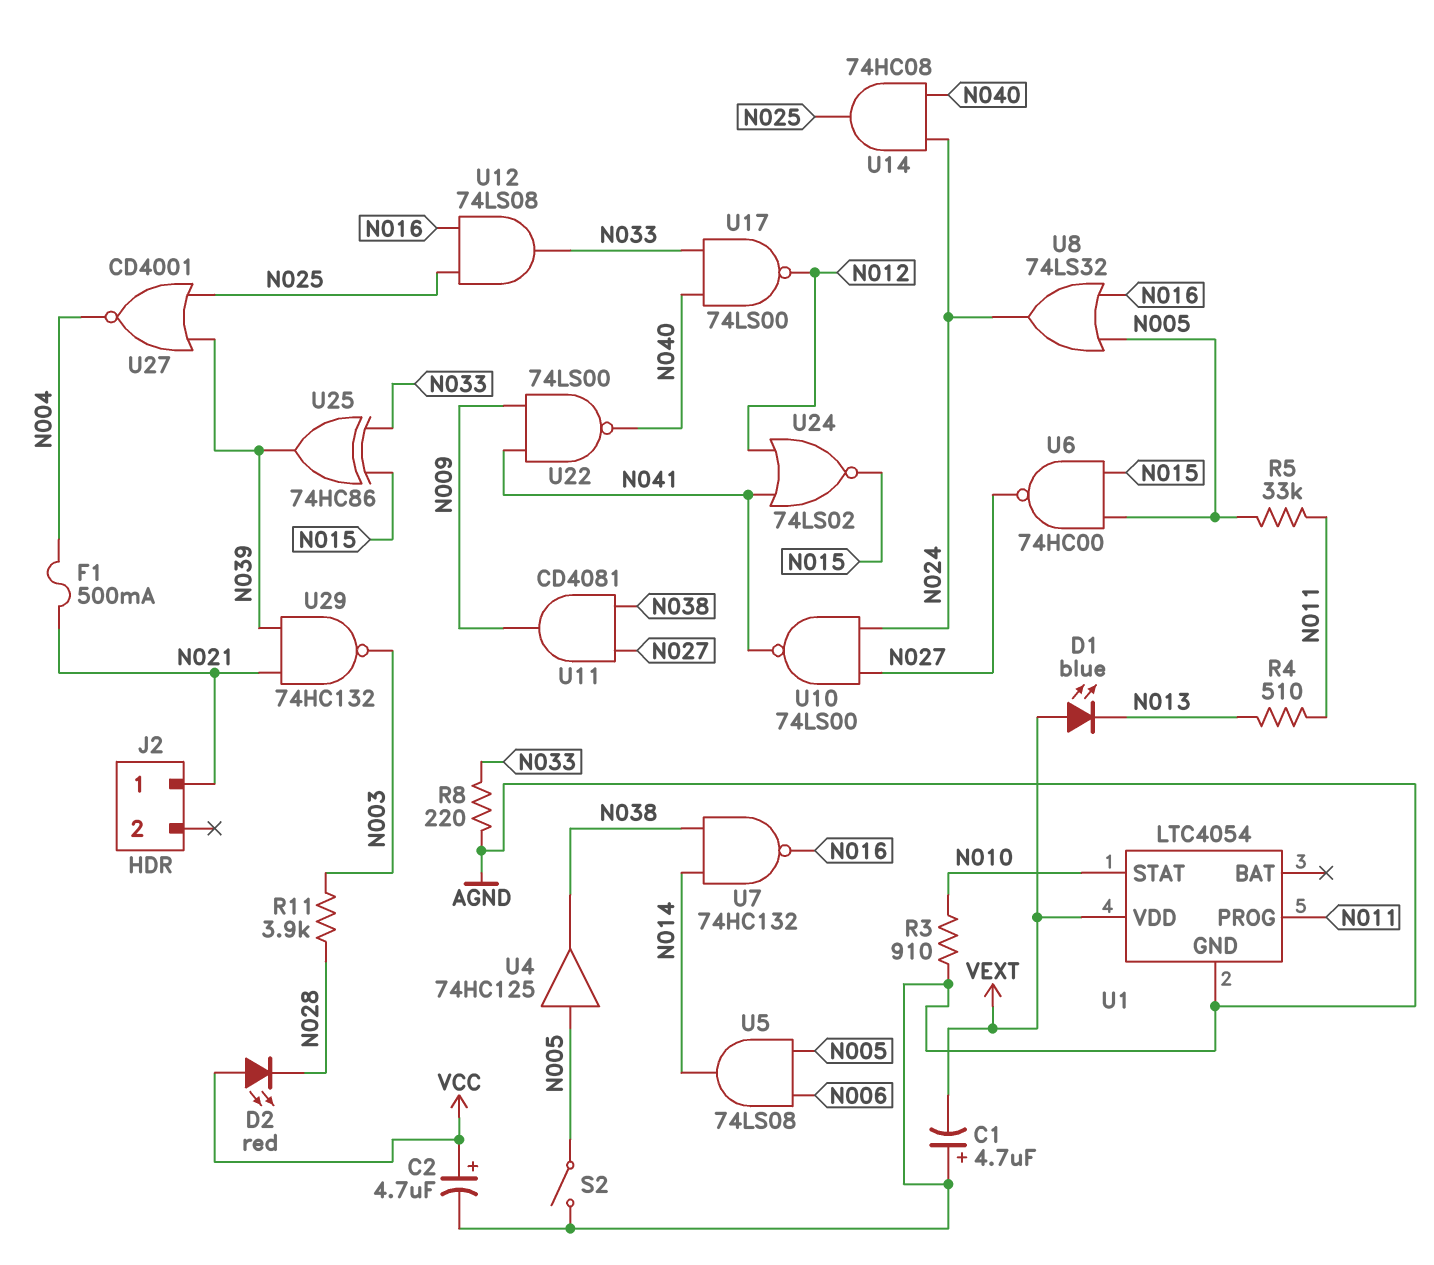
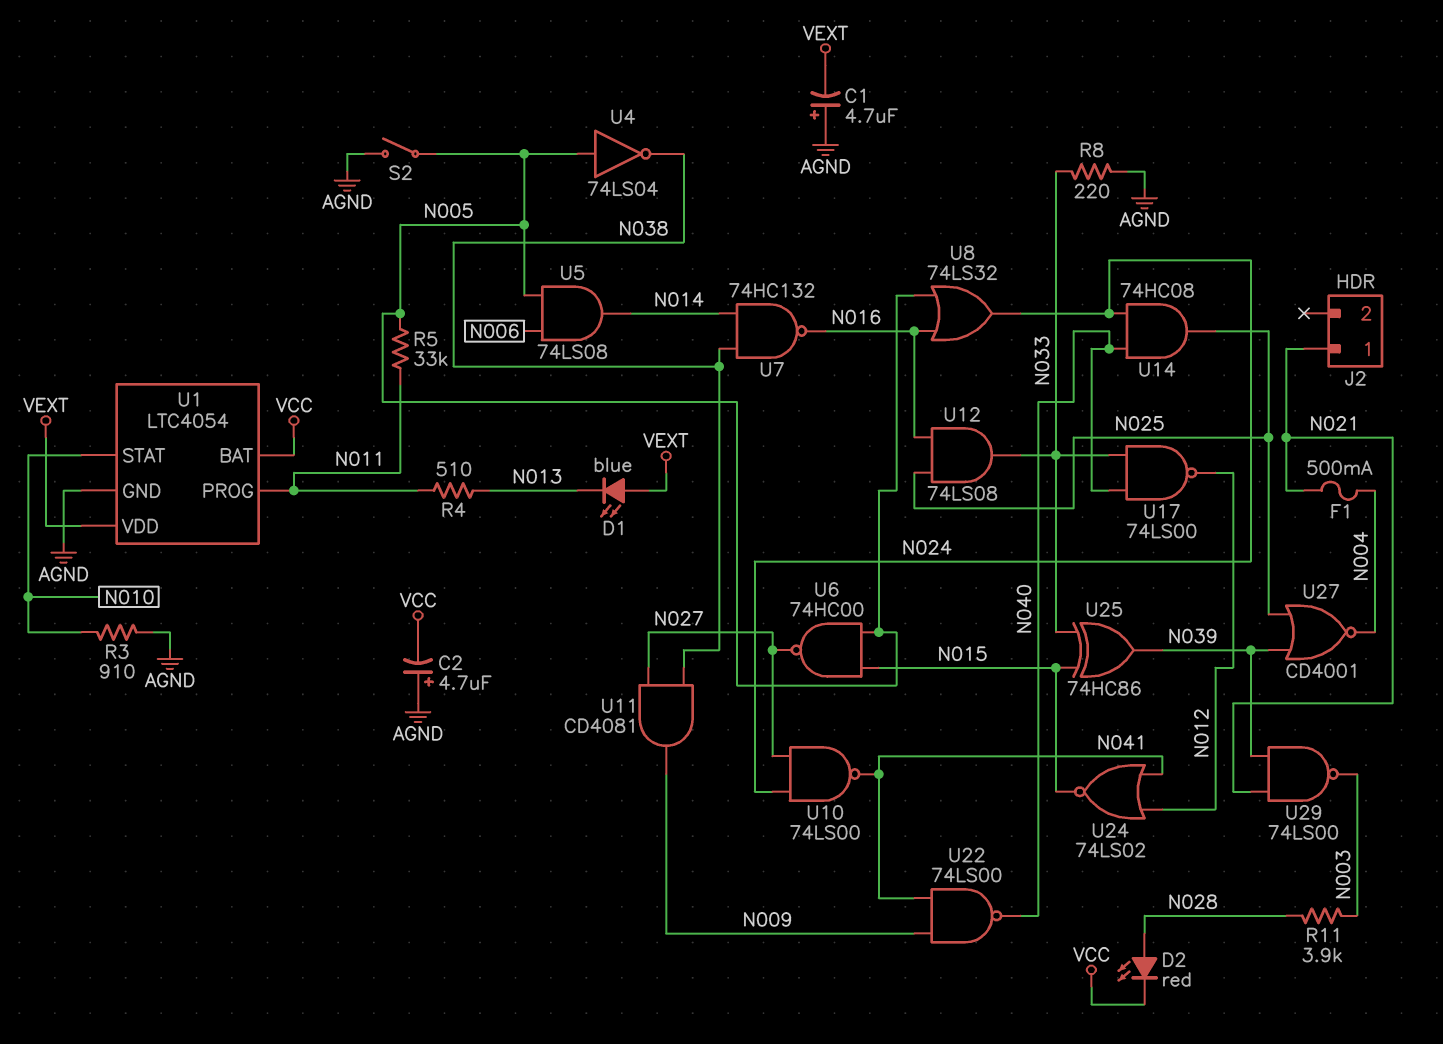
C2: 4.7uF (plus VCC, minus AGND) -> 4.7uF (plus AGND, minus VCC)
D2: LED red (A VCC, K N028) -> LED red (A N028, K VCC)
U1 pin BAT: none -> VCC
U4: buffer 74HC125 (in N005, out N038) -> NOT 74LS04 (in N005, out N038)
U29: NAND 74HC132 (in N021, in N039, out N003) -> NAND 74LS00 (in N021, in N039, out N003)

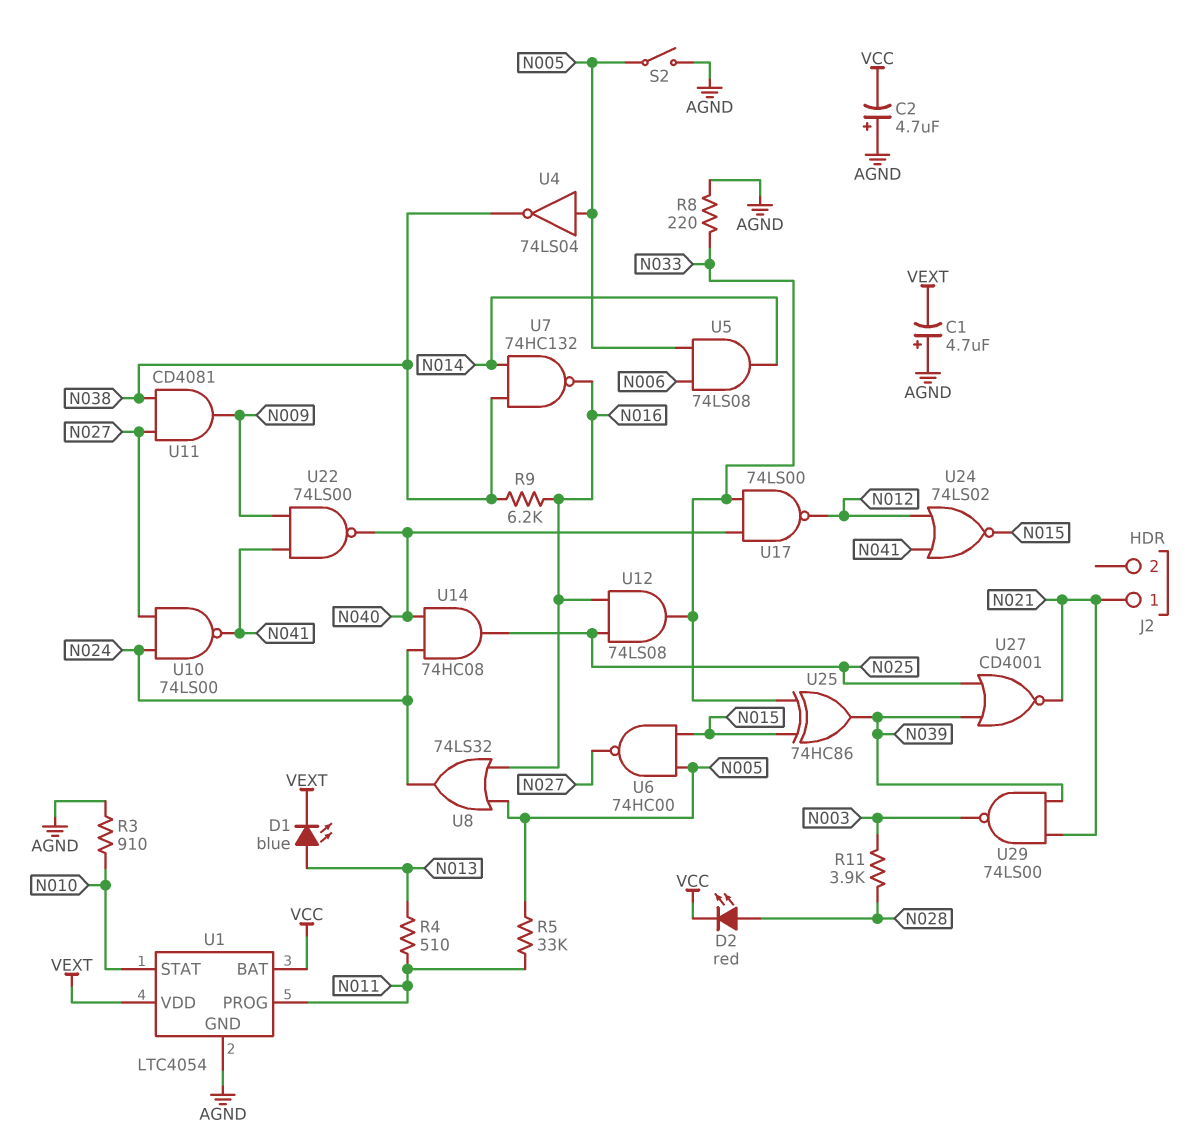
D1: LED blue (A VEXT, K N013) -> LED blue (A N013, K VEXT)
F1: 500mA (N004, N021) -> none
R9: none -> 6.2k (N016, N038)
U27: NOR CD4001 (in N025, in N039, out N004) -> NOR CD4001 (in N025, in N039, out N021)

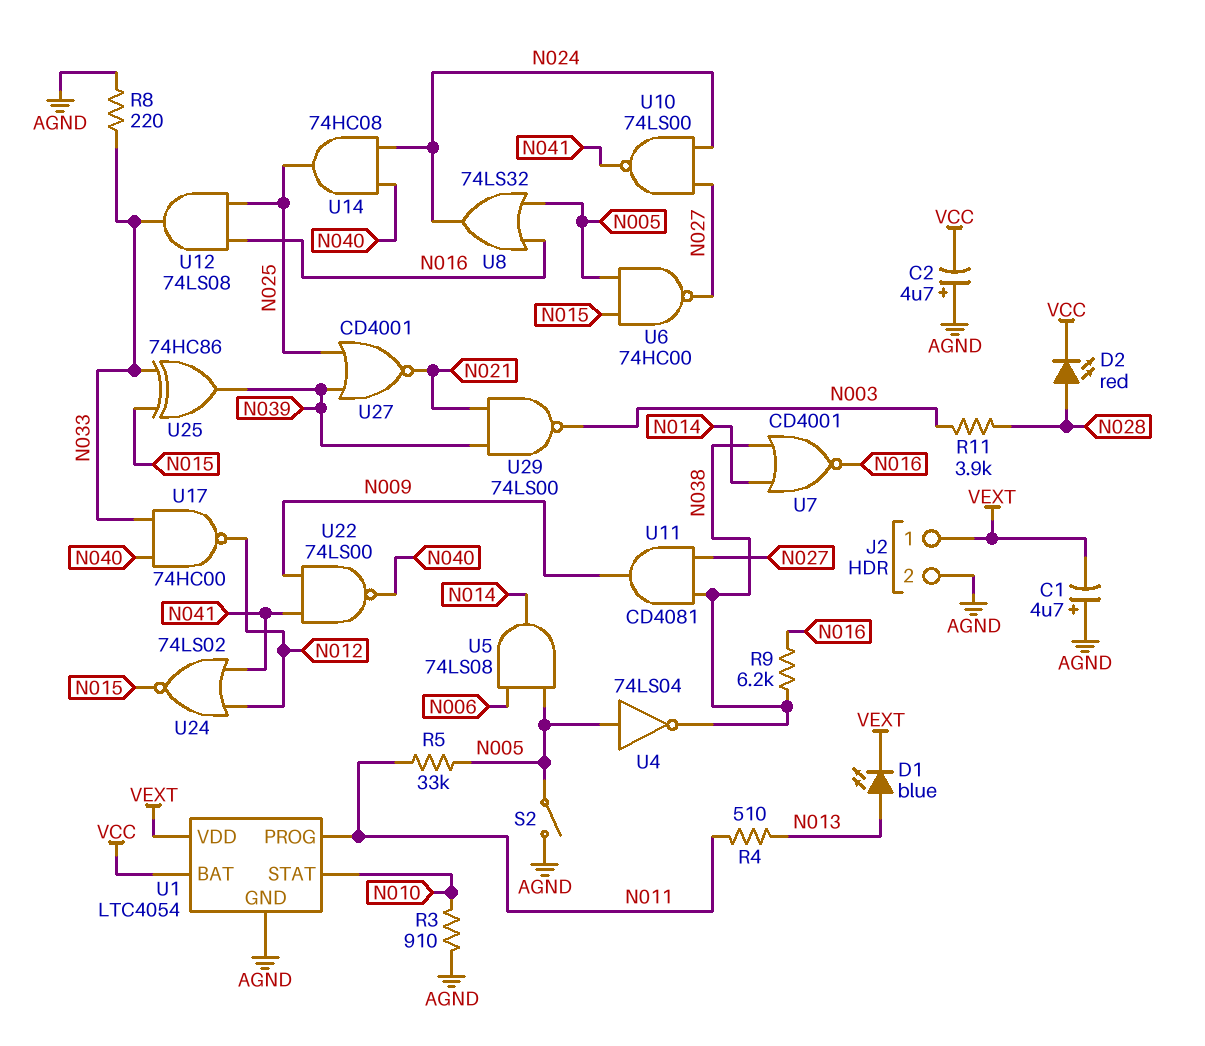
J2 pin 1: N021 -> VEXT
J2 pin 2: none -> AGND
U7: NAND 74HC132 (in N014, in N038, out N016) -> NOR CD4001 (in N014, in N038, out N016)
U17: NAND 74LS00 (in N033, in N040, out N012) -> NAND 74HC00 (in N033, in N040, out N012)

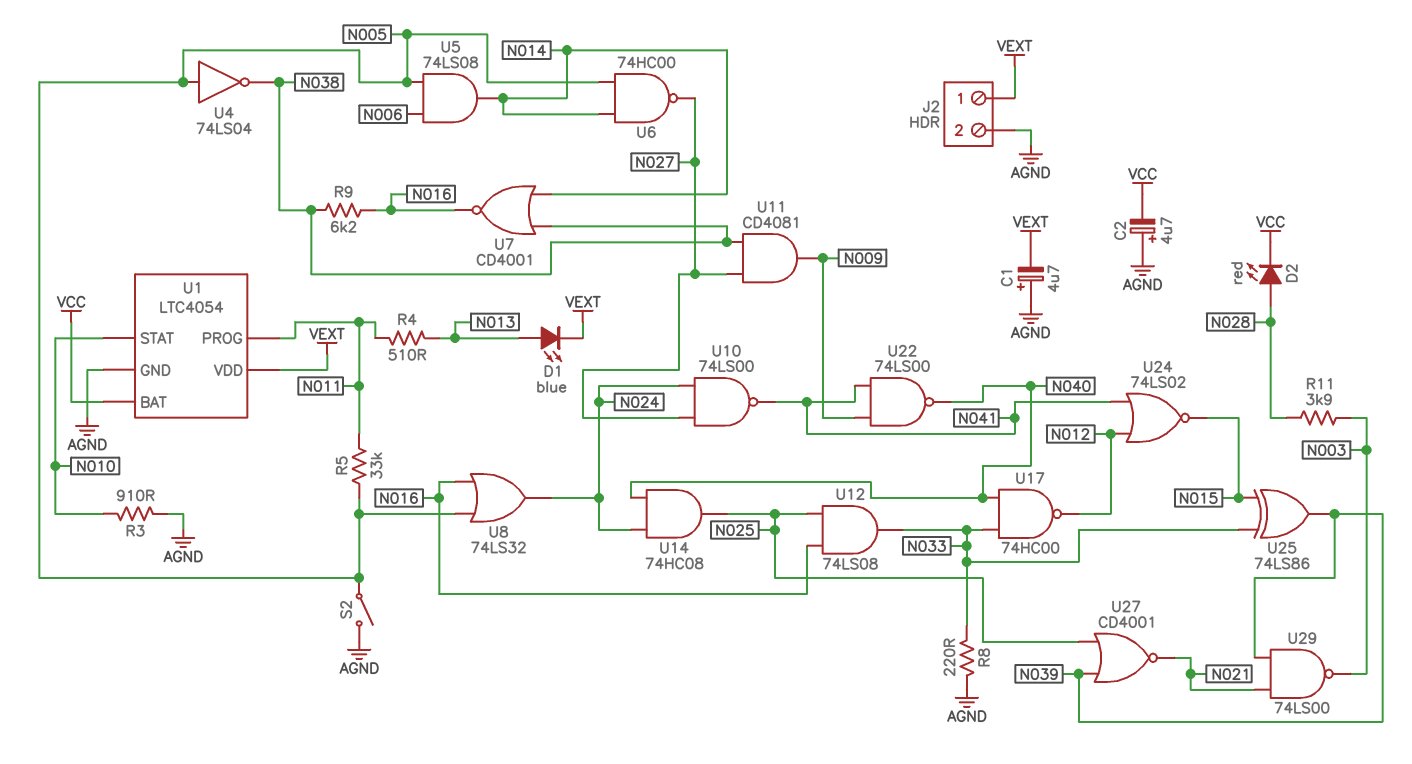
U6: NAND 74HC00 (in N005, in N015, out N027) -> NAND 74HC00 (in N005, in N014, out N027)
U25: XOR 74HC86 (in N015, in N033, out N039) -> XOR 74LS86 (in N015, in N033, out N039)

